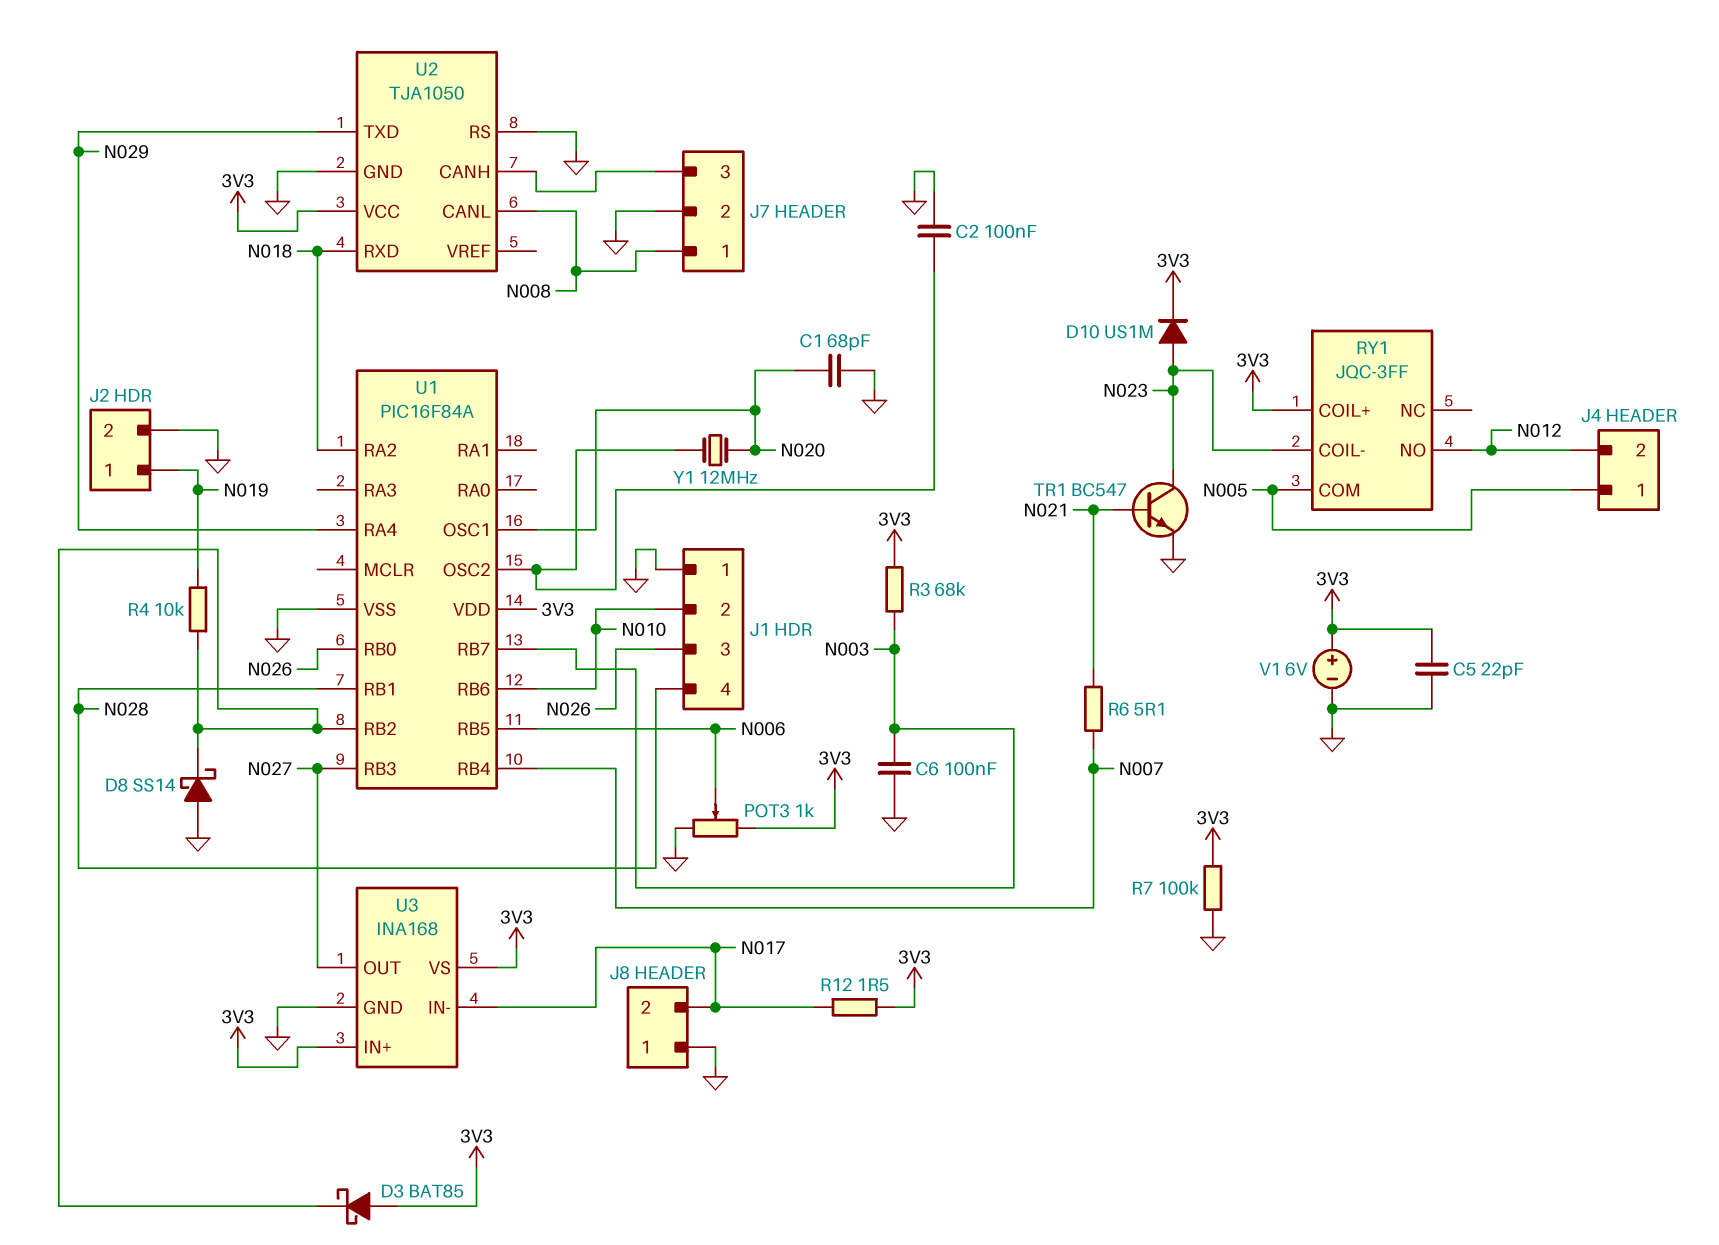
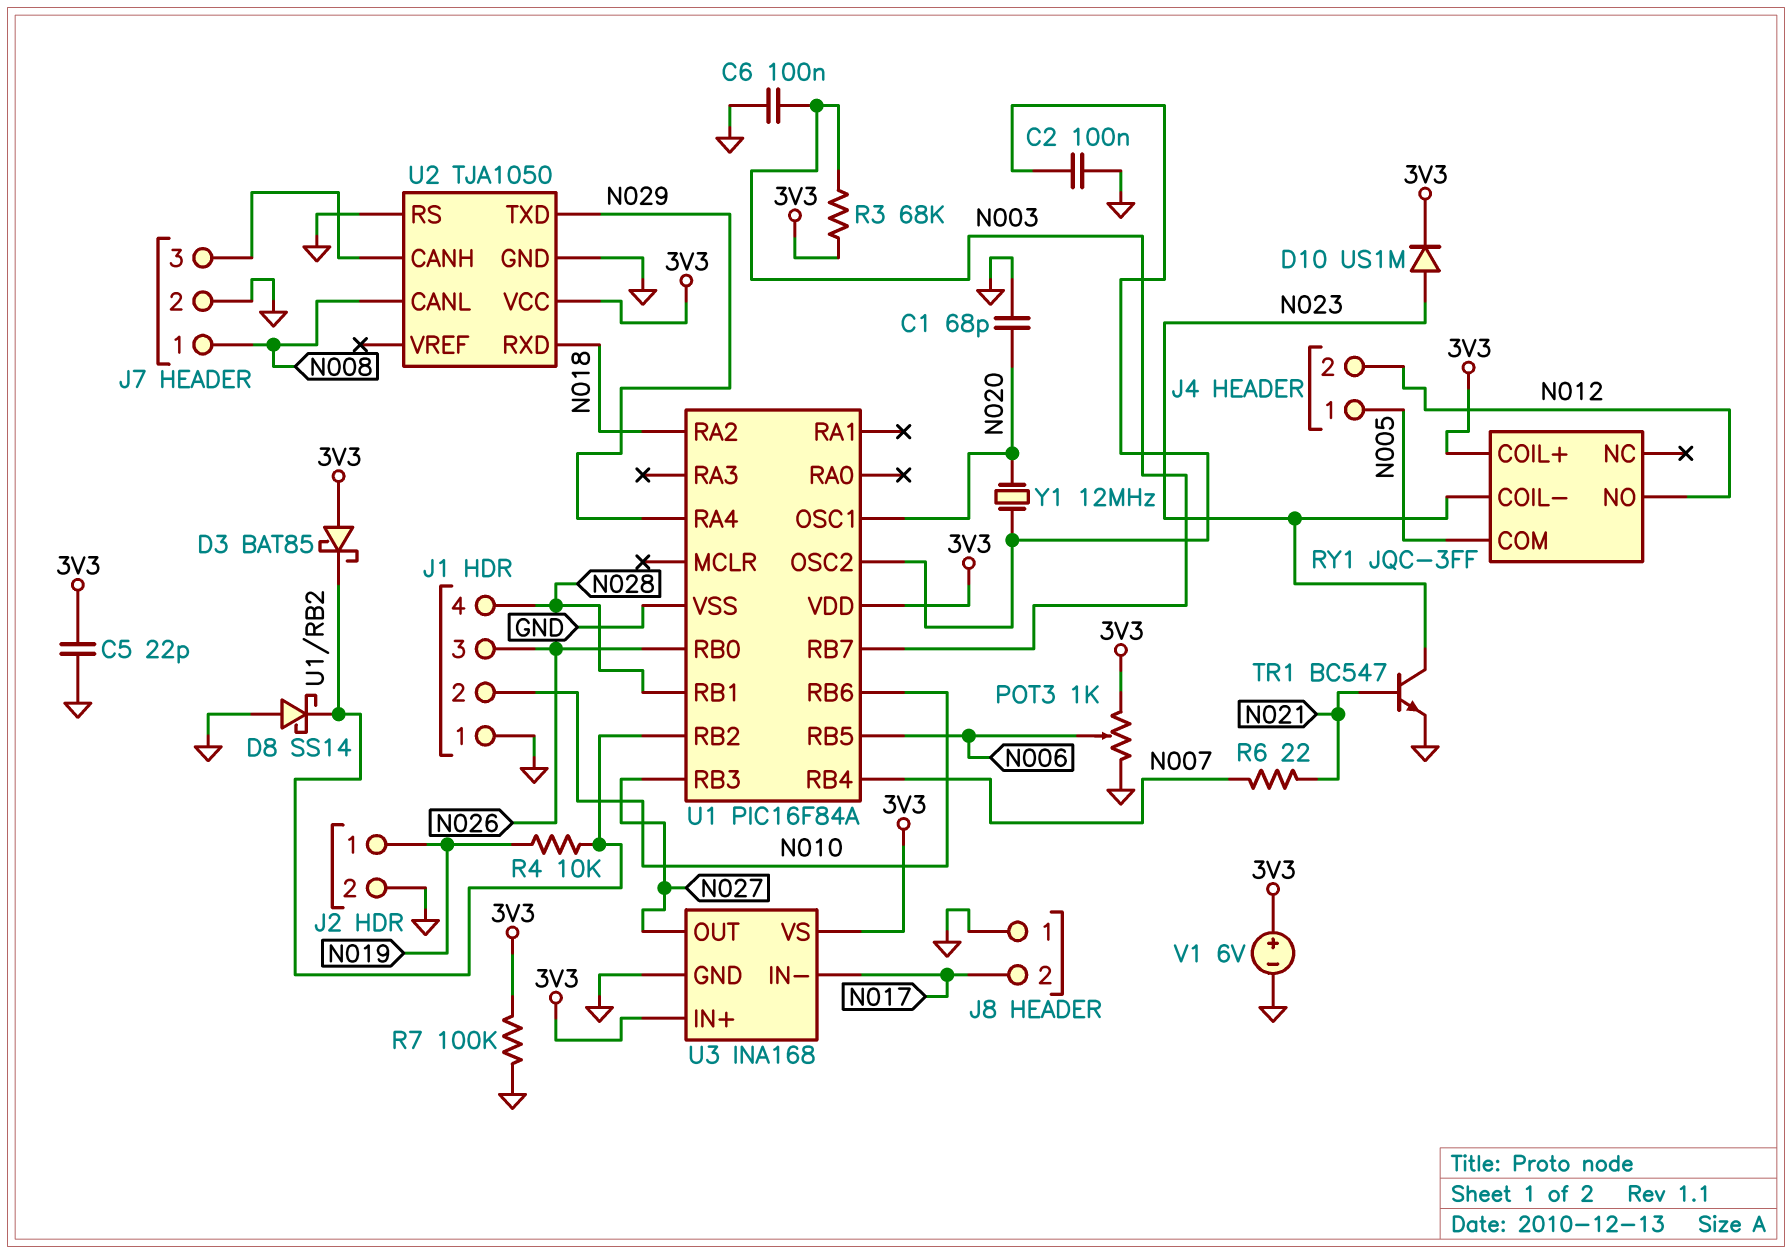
R6: 5.1 (N007, N021) -> 22 (N007, N021)
R12: 1.5 (3V3, N017) -> none

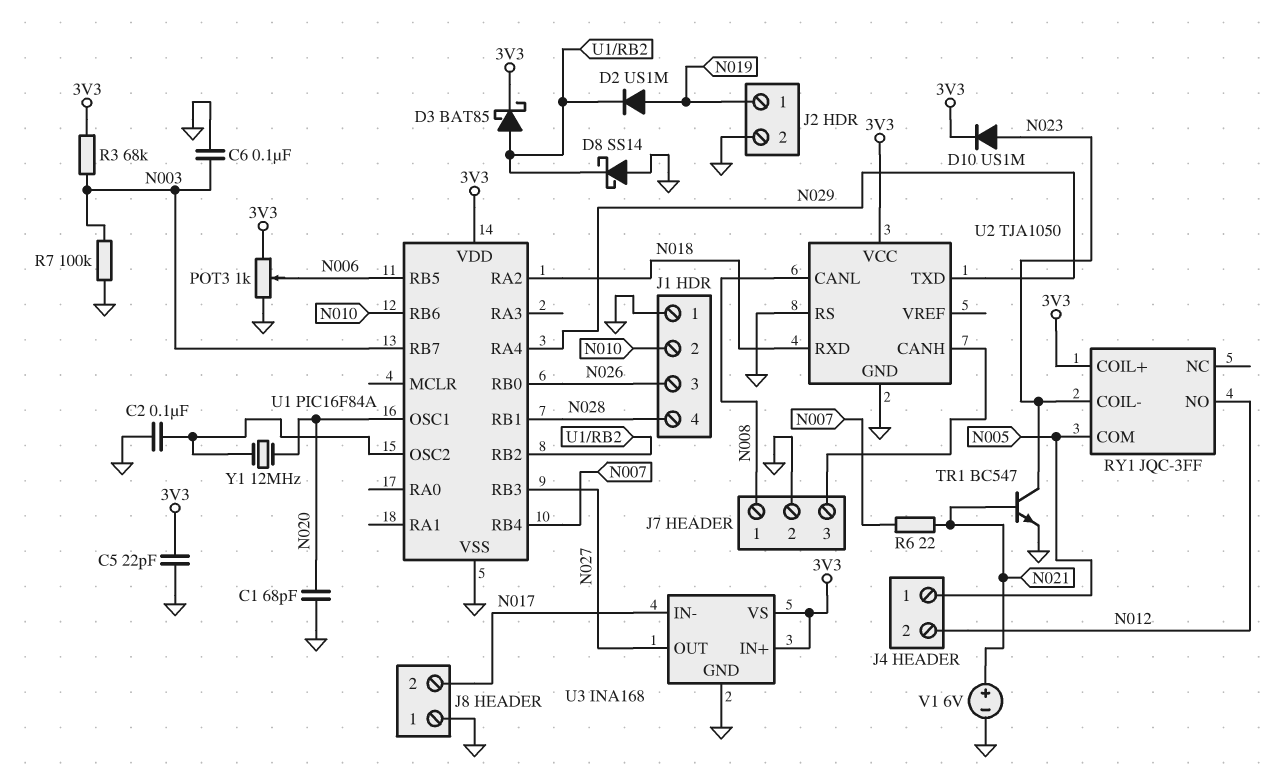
D2: none -> diode US1M (A N019, K U1/RB2)
D3: schottky BAT85 (A 3V3, K U1/RB2) -> schottky BAT85 (A U1/RB2, K 3V3)
R4: 10k (N019, U1/RB2) -> none
R7: 100k (3V3, GND) -> 100k (GND, N003)
V1: 6V (plus 3V3, minus GND) -> 6V (plus N021, minus GND)

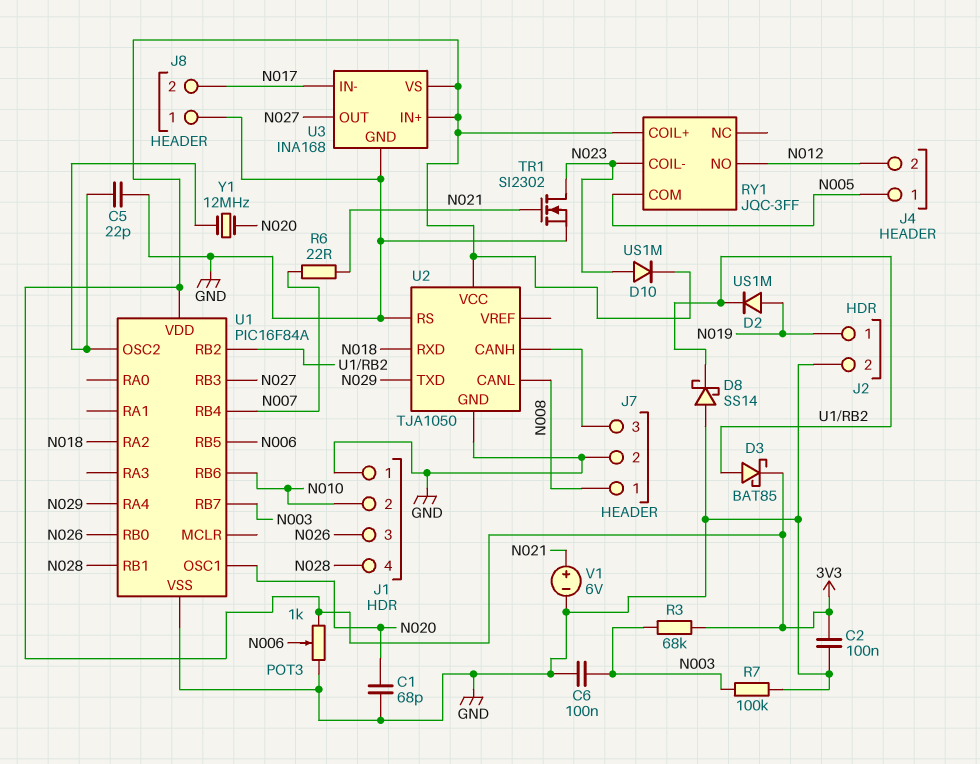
C2: 100nF (GND, U1/OSC2) -> 100nF (3V3, GND)
C5: 22pF (3V3, GND) -> 22pF (GND, U1/OSC2)
TR1: NPN BC547 (B N021, C N023, E GND) -> NMOS SI2302 (G N021, D N023, S GND)

